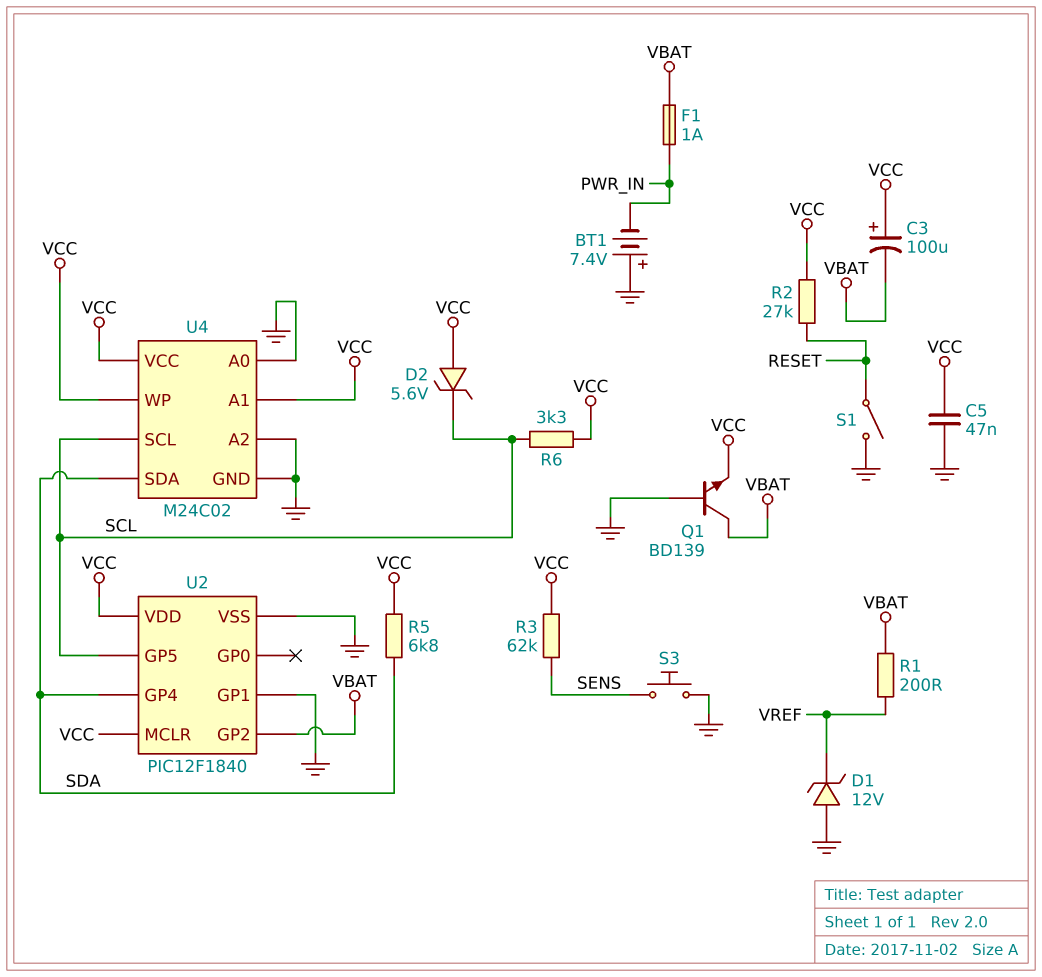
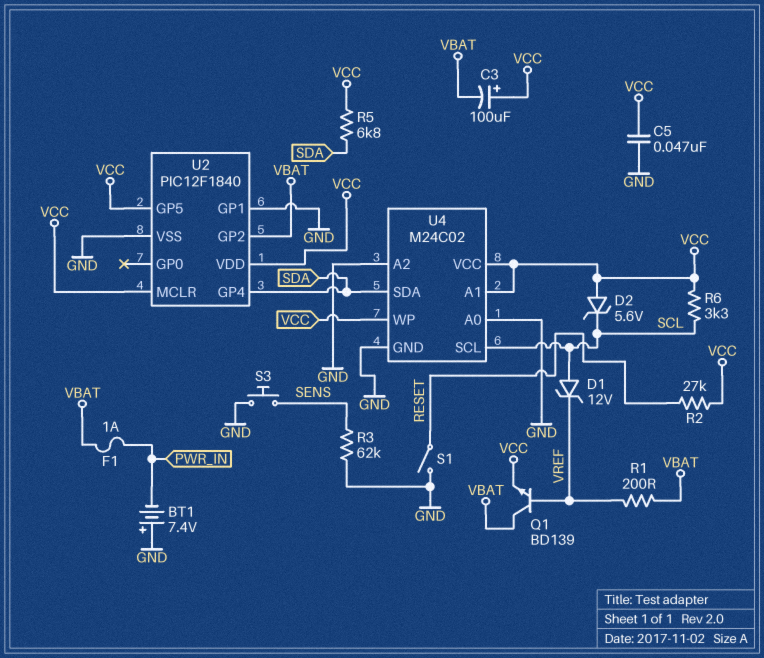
D1: zener 12V (A GND, K VREF) -> zener 12V (A SCL, K VREF)
Q1: NPN BD139 (B GND, C VBAT, E VCC) -> NPN BD139 (B VREF, C VBAT, E VCC)
R3: 62k (SENS, VCC) -> 62k (GND, SENS)
U2 pin GP5: SCL -> VCC

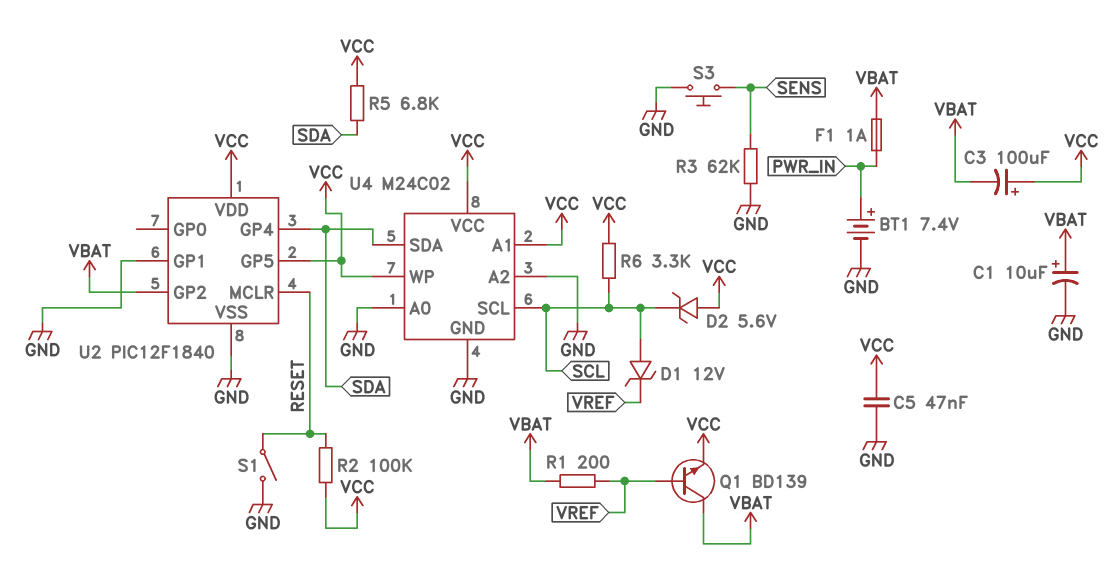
BT1: 7.4V (plus GND, minus PWR_IN) -> 7.4V (plus PWR_IN, minus GND)
C1: none -> 10uF (plus VBAT, minus GND)
R2: 27k (RESET, VCC) -> 100k (RESET, VCC)
U2 pin MCLR: VCC -> RESET

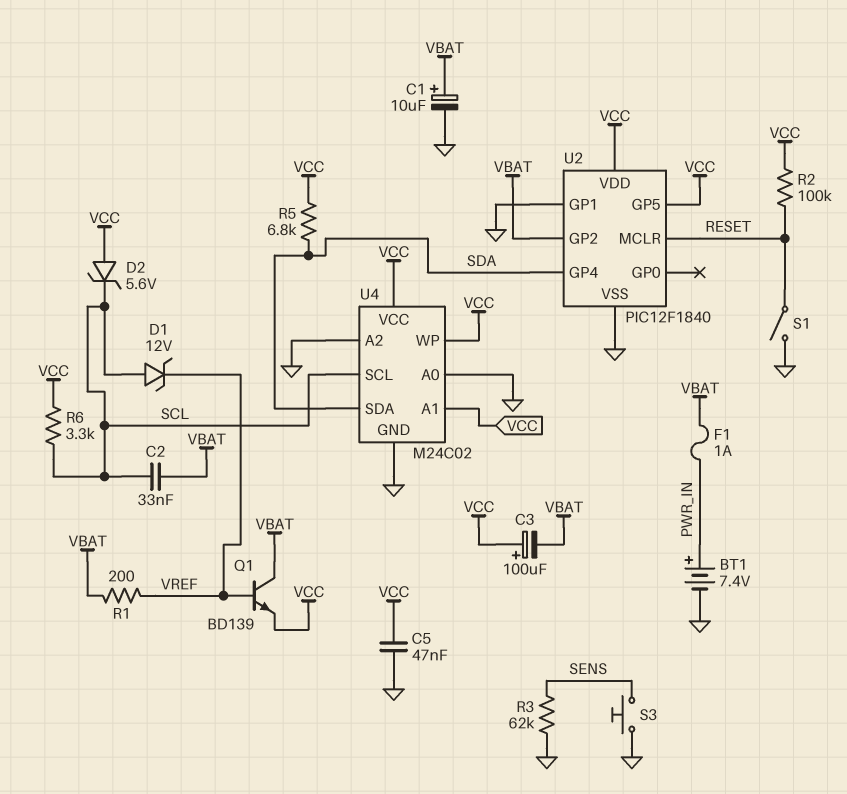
C2: none -> 33nF (SCL, VBAT)

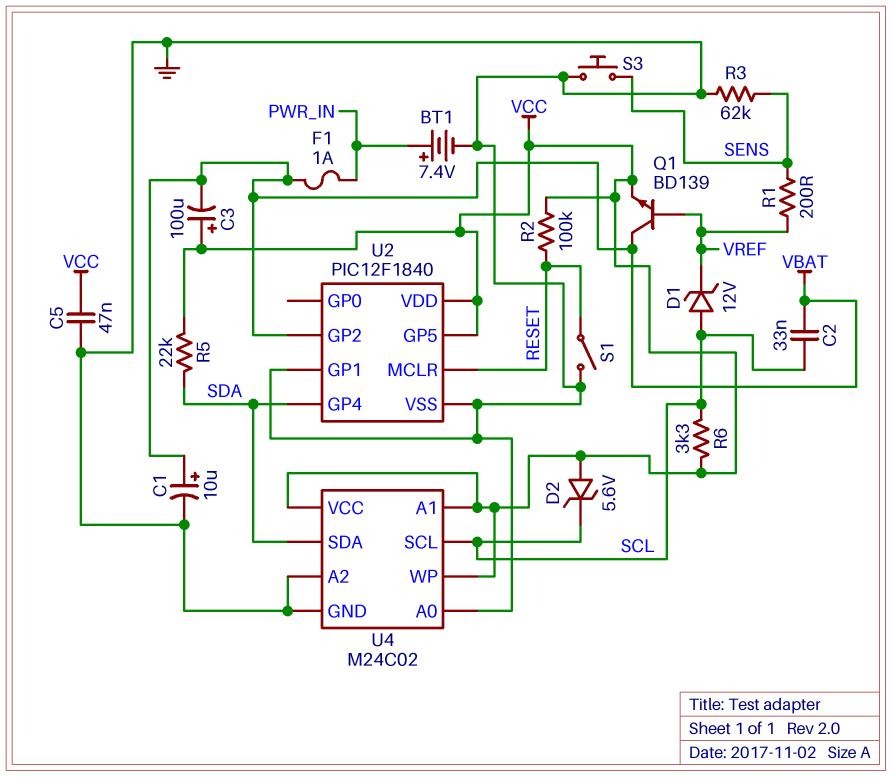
R1: 200 (VBAT, VREF) -> 200 (SENS, VREF)
R5: 6.8k (SDA, VCC) -> 22k (SDA, VCC)

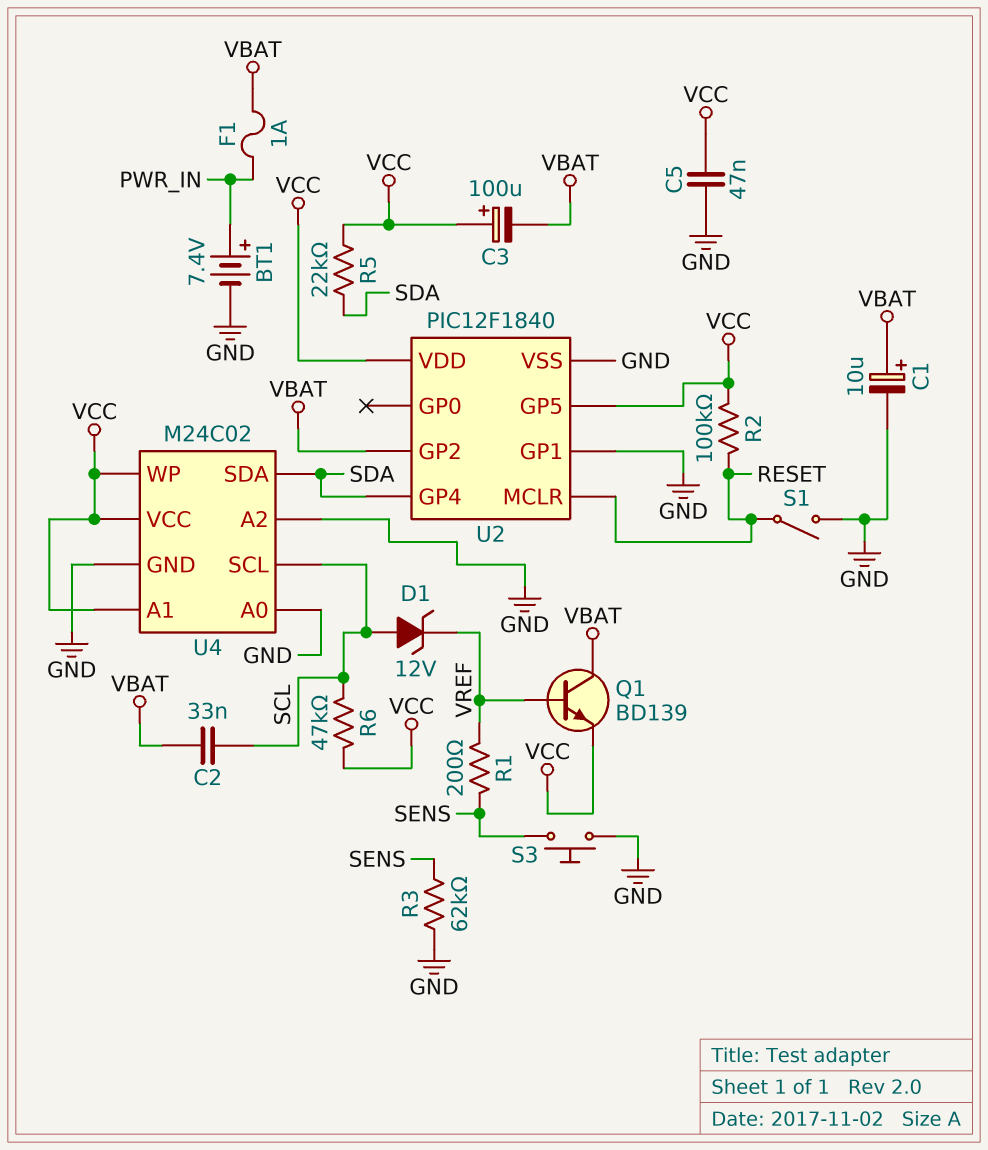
D2: zener 5.6V (A VCC, K SCL) -> none
R6: 3.3k (SCL, VCC) -> 47k (SCL, VCC)

